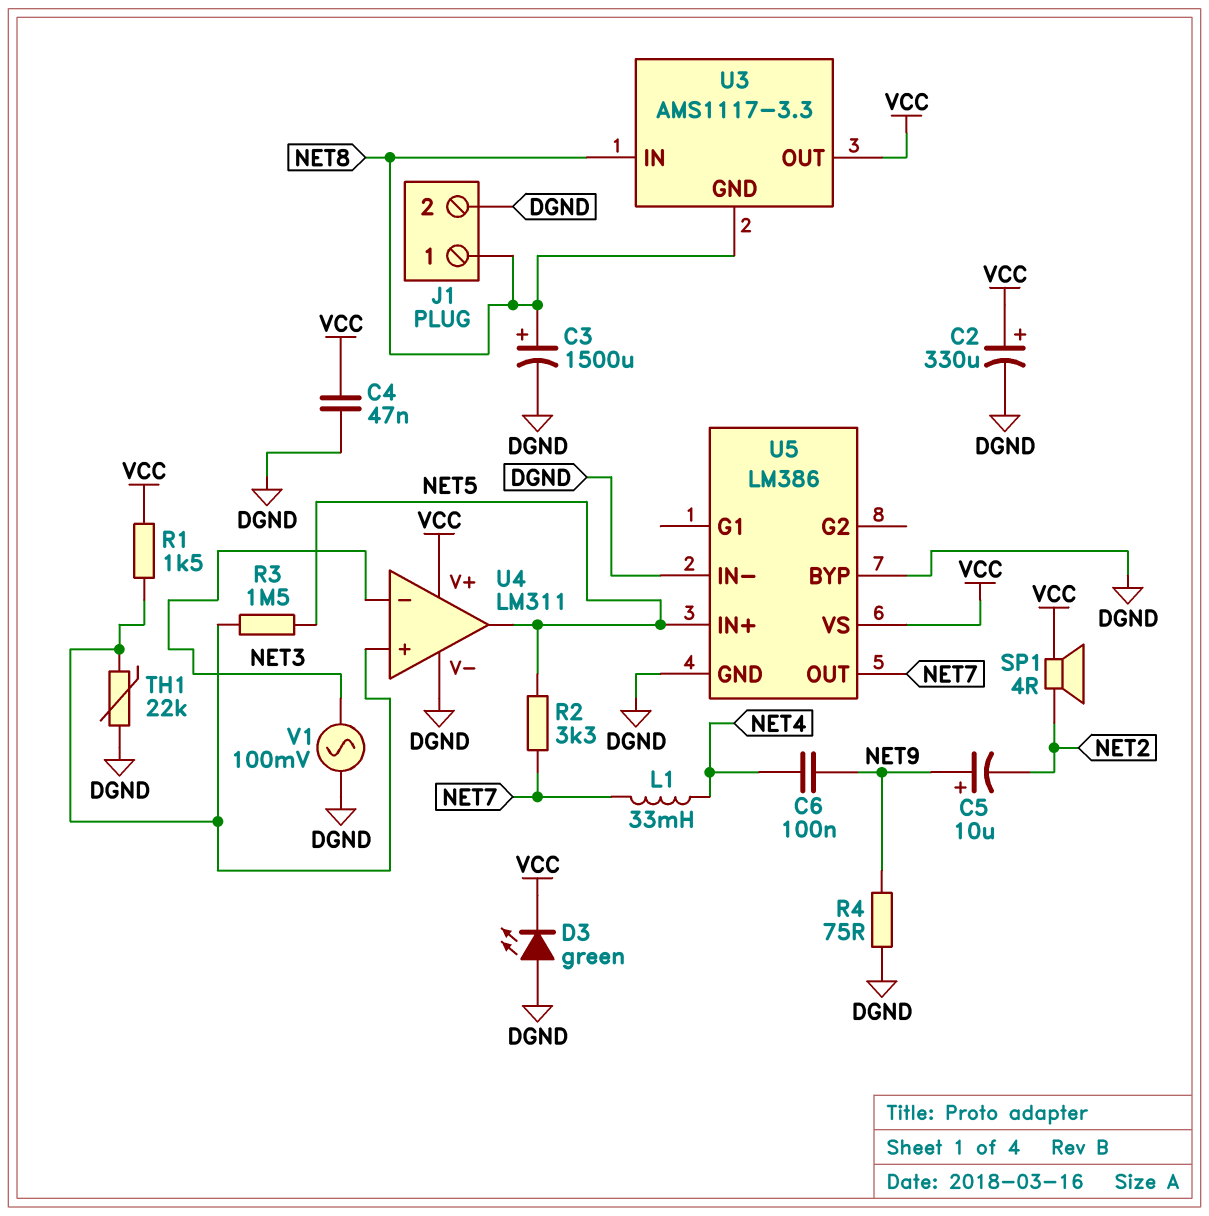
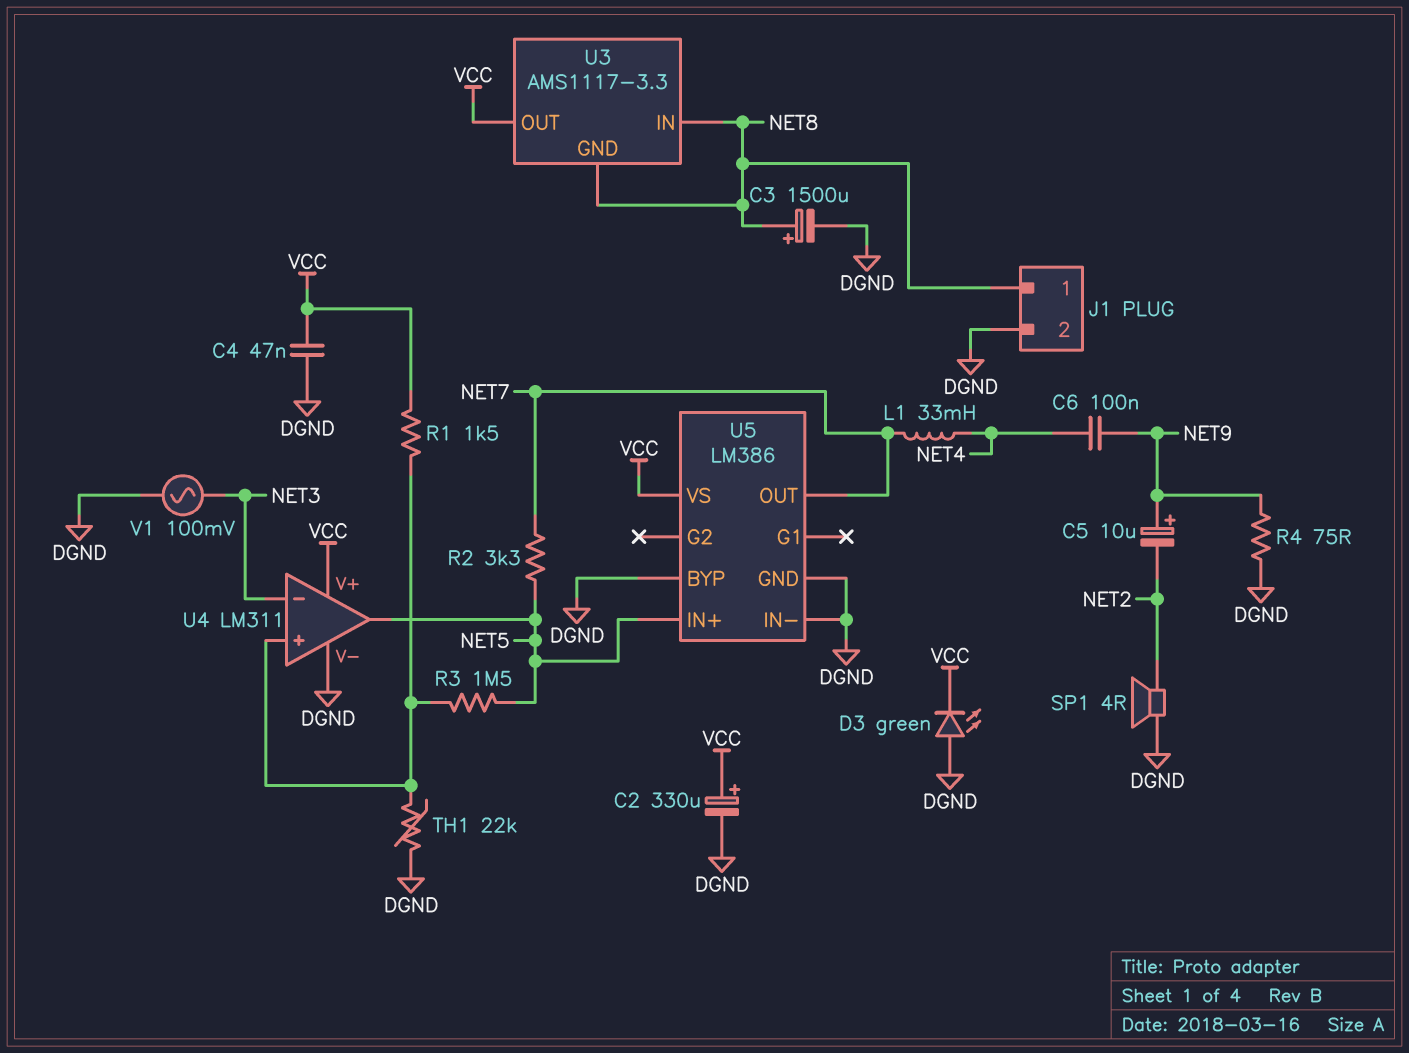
SP1: speaker 4R (NET2, VCC) -> speaker 4R (DGND, NET2)

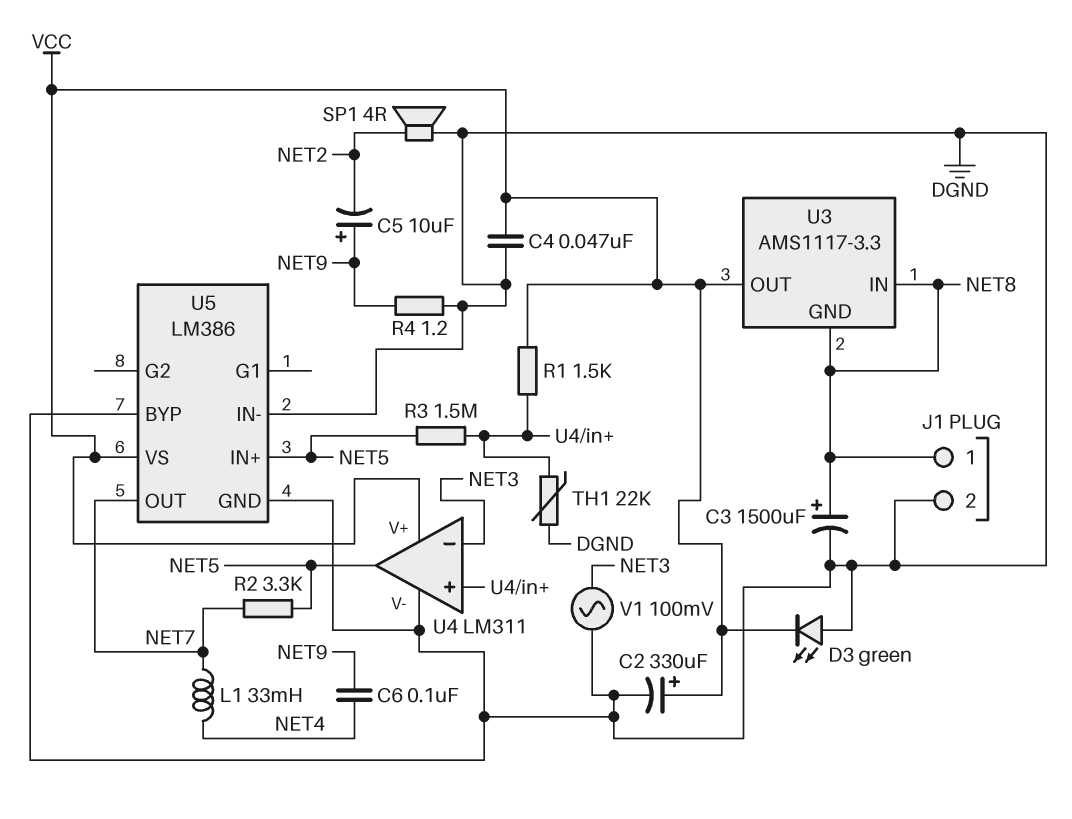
R4: 75 (DGND, NET9) -> 1.2 (DGND, NET9)

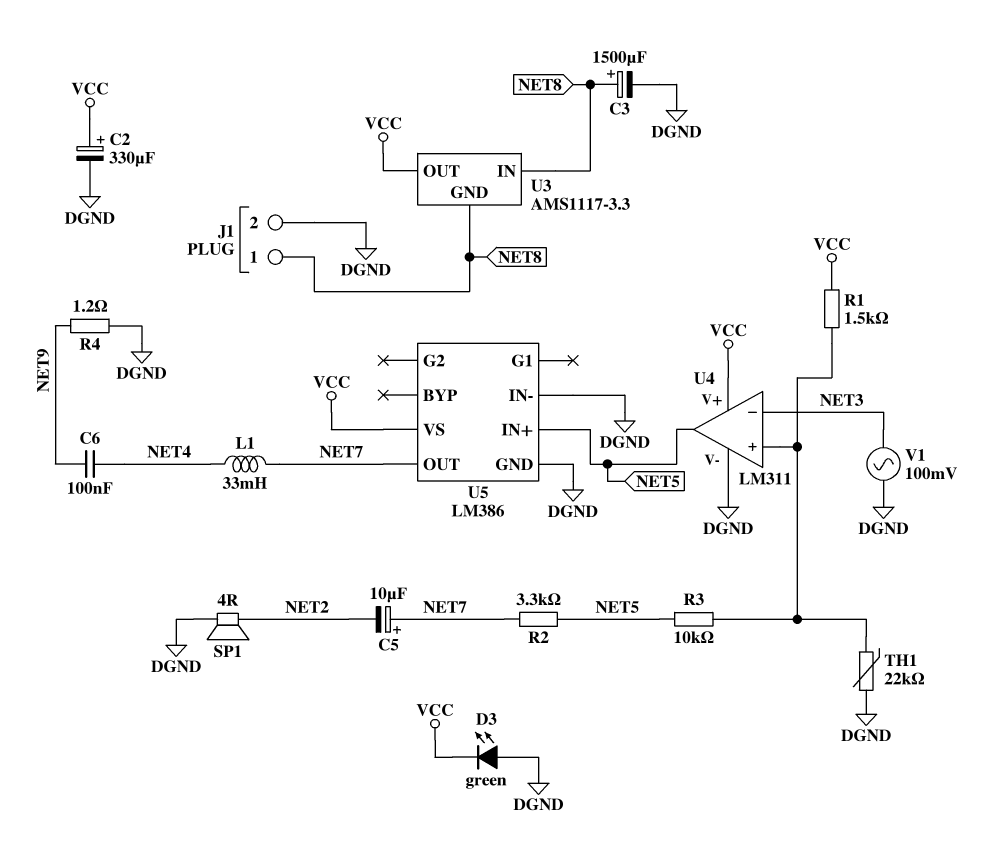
C4: 47nF (DGND, VCC) -> none
C5: 10uF (plus NET9, minus NET2) -> 10uF (plus NET7, minus NET2)
R3: 1.5M (NET5, U4/in+) -> 10k (NET5, U4/in+)
U5 pin BYP: DGND -> none

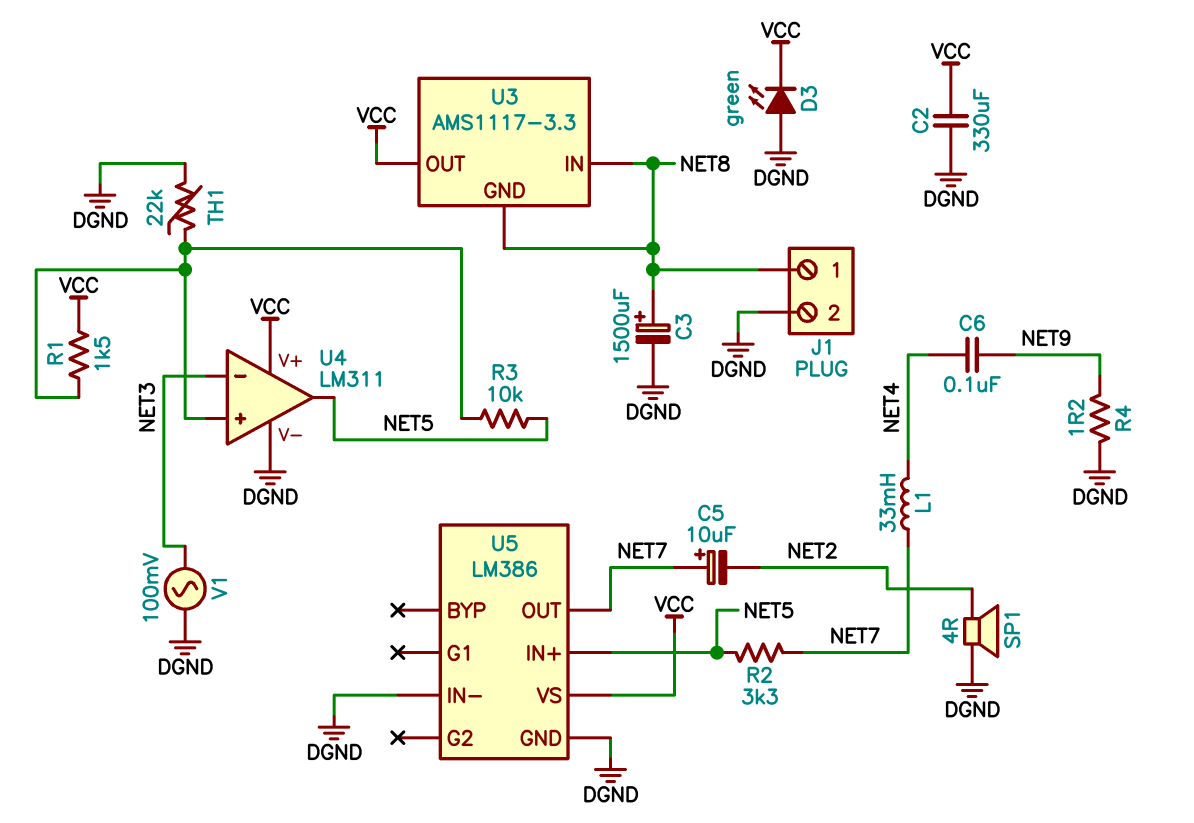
C2: 330uF (plus VCC, minus DGND) -> 330uF (DGND, VCC)

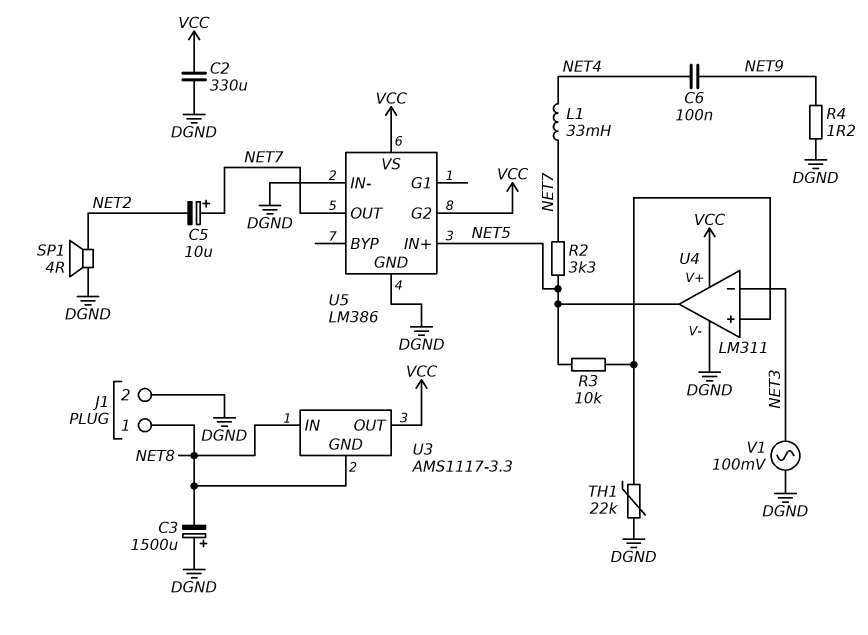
C3: 1500uF (plus NET8, minus DGND) -> 1500uF (plus DGND, minus NET8)
D3: LED green (A DGND, K VCC) -> none
R1: 1.5k (U4/in+, VCC) -> none
U5 pin G2: none -> VCC

